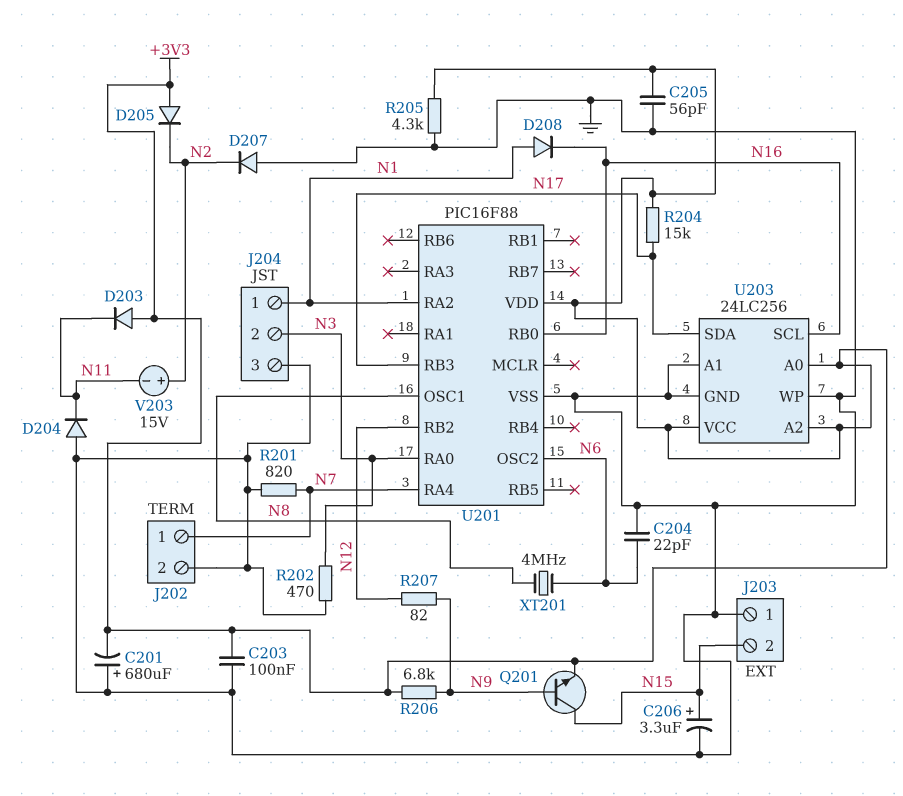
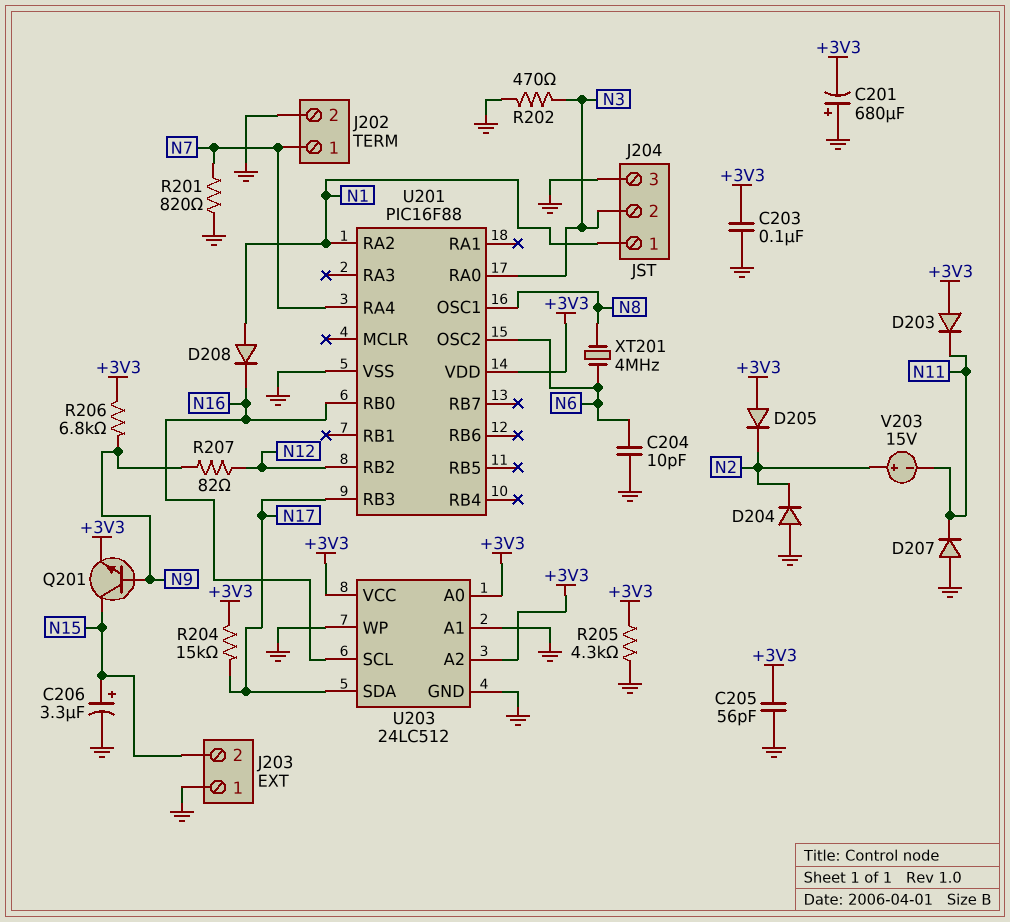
C204: 22pF (GND, N6) -> 10pF (GND, N6)
D204: diode (A GND, K N11) -> diode (A GND, K N2)
D207: diode (A GND, K N2) -> diode (A GND, K N11)
U203: 24LC256 -> 24LC512

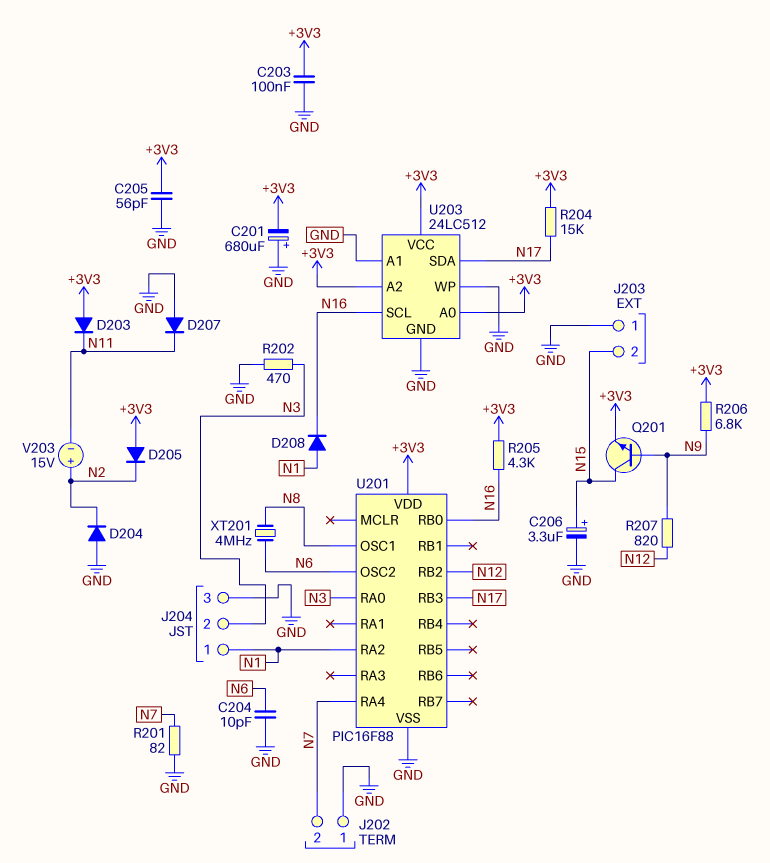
J202 pin 1: N7 -> GND
J202 pin 2: GND -> N7
R201: 820 (GND, N7) -> 82 (GND, N7)
R205: 4.3k (+3V3, GND) -> 4.3k (+3V3, N16)
R207: 82 (N9, N12) -> 820 (N9, N12)

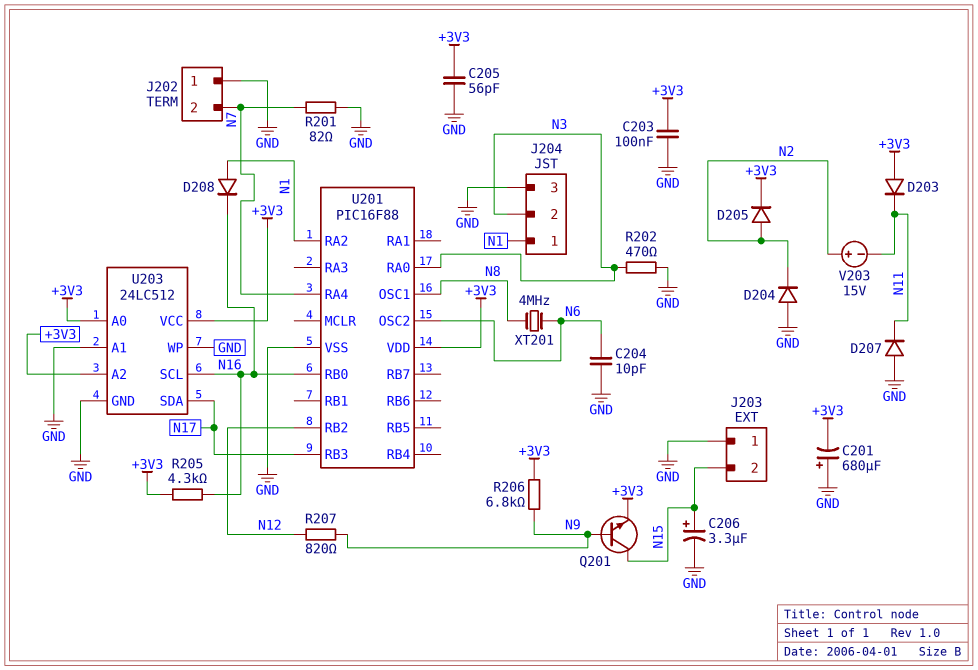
D205: diode (A +3V3, K N2) -> diode (A N2, K +3V3)
R204: 15k (+3V3, N17) -> none

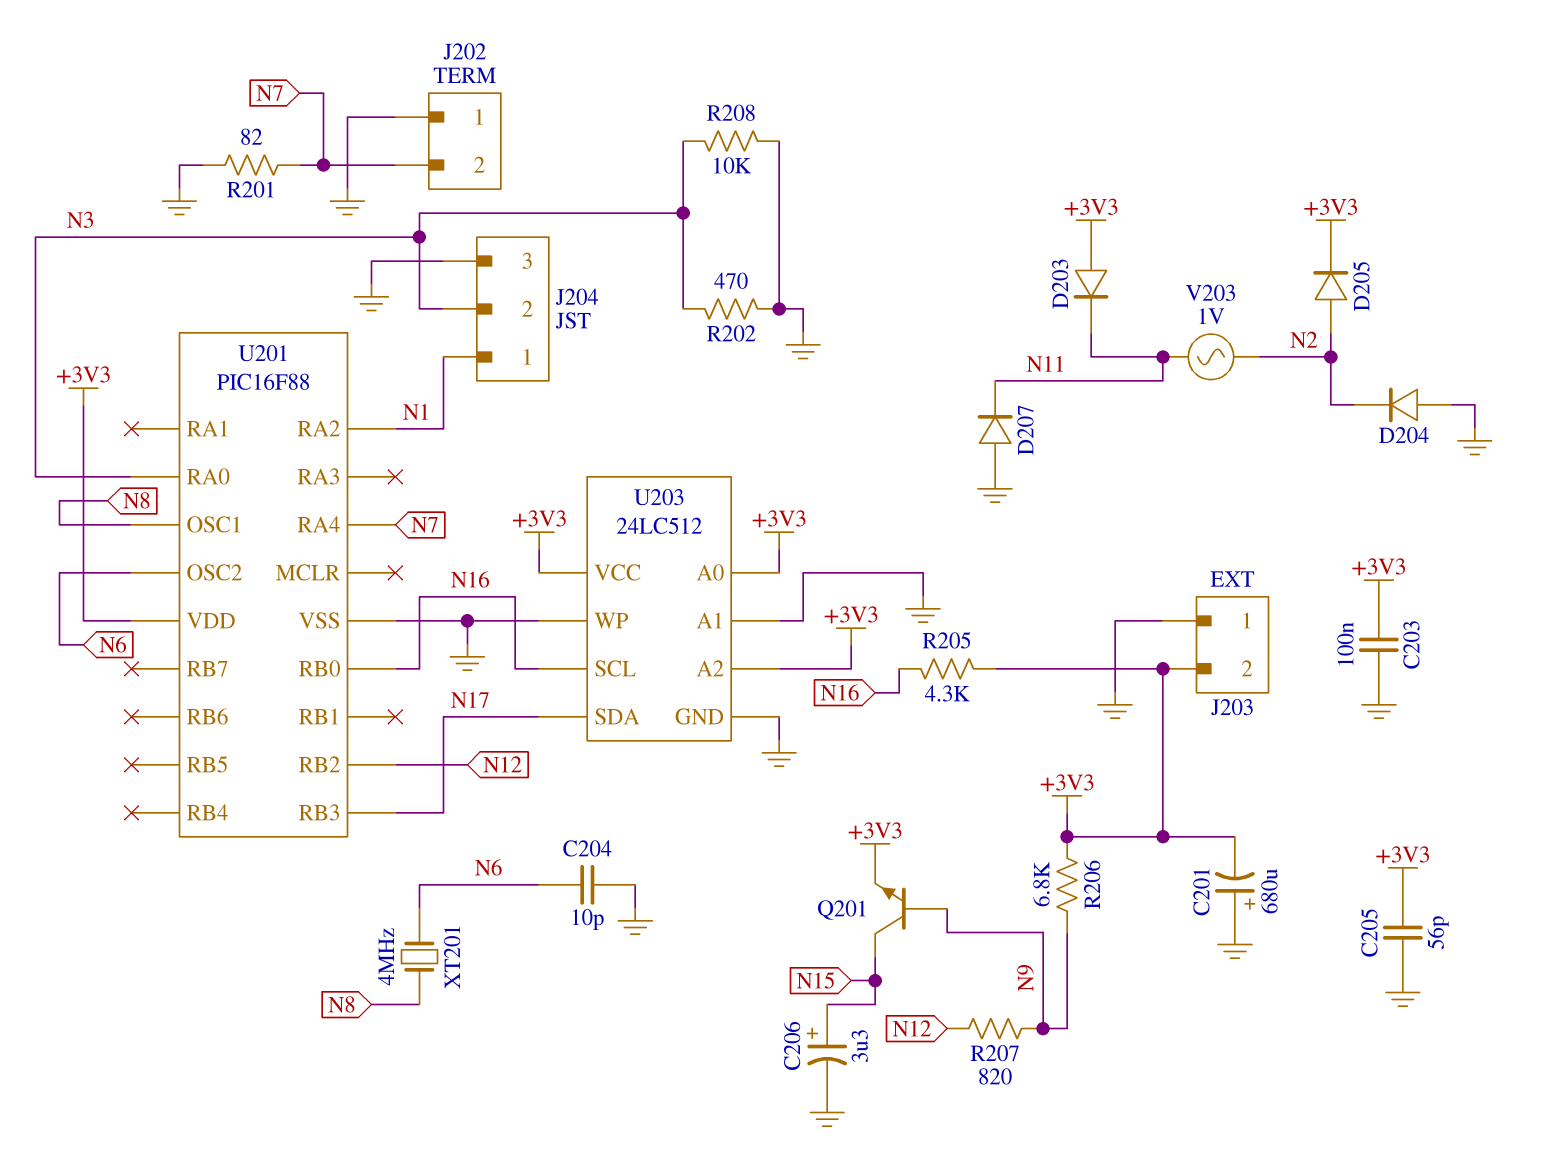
D208: diode (A N1, K N16) -> none
J203 pin 2: N15 -> +3V3
R208: none -> 10k (GND, N3)
V203: 15V (plus N2, minus N11) -> AC 1V (N2, N11)

